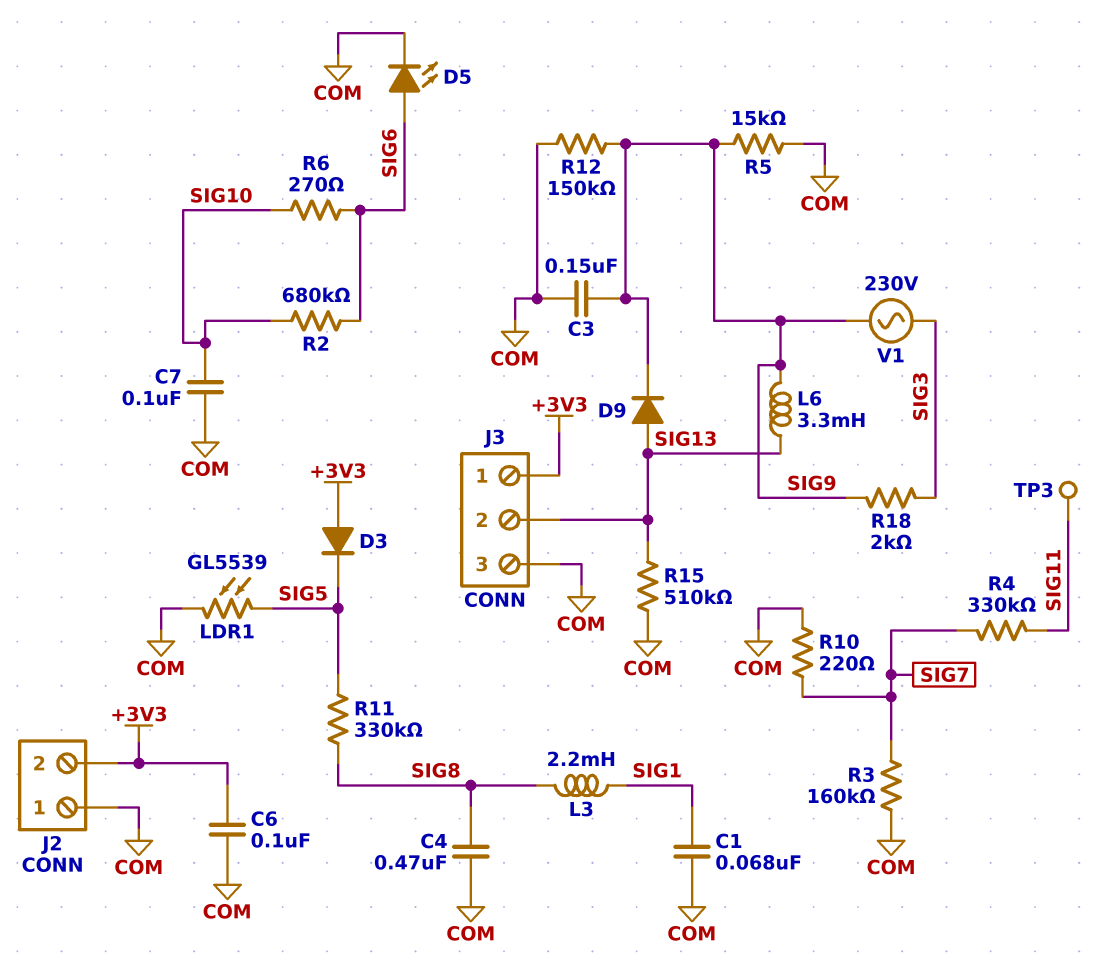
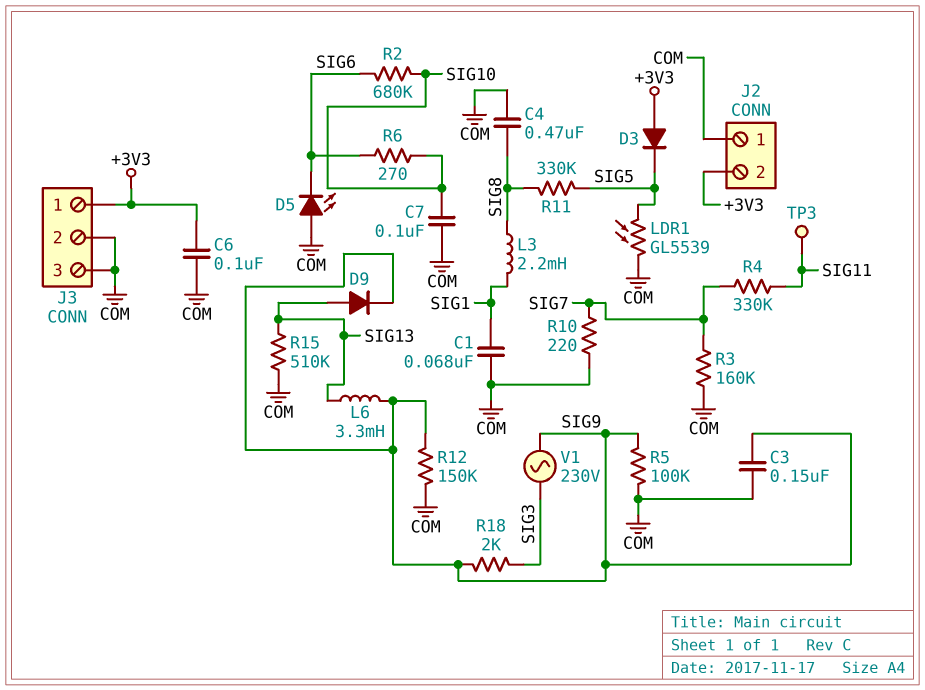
D5: LED (A SIG6, K COM) -> LED (A COM, K SIG6)
J3 pin 2: SIG13 -> COM
R5: 15k (COM, SIG9) -> 100k (COM, SIG9)

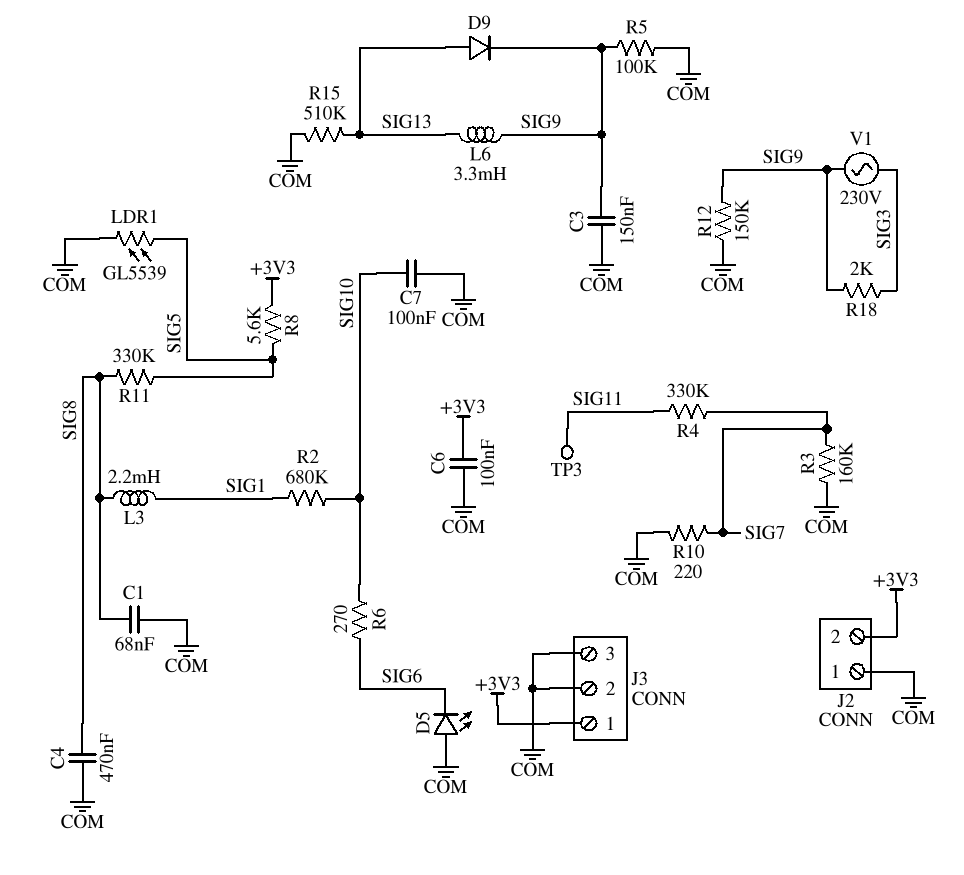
C1: 68nF (COM, SIG1) -> 68nF (COM, SIG8)
D3: diode (A +3V3, K SIG5) -> none
R2: 680k (SIG6, SIG10) -> 680k (SIG1, SIG10)
R8: none -> 5.6k (+3V3, SIG5)

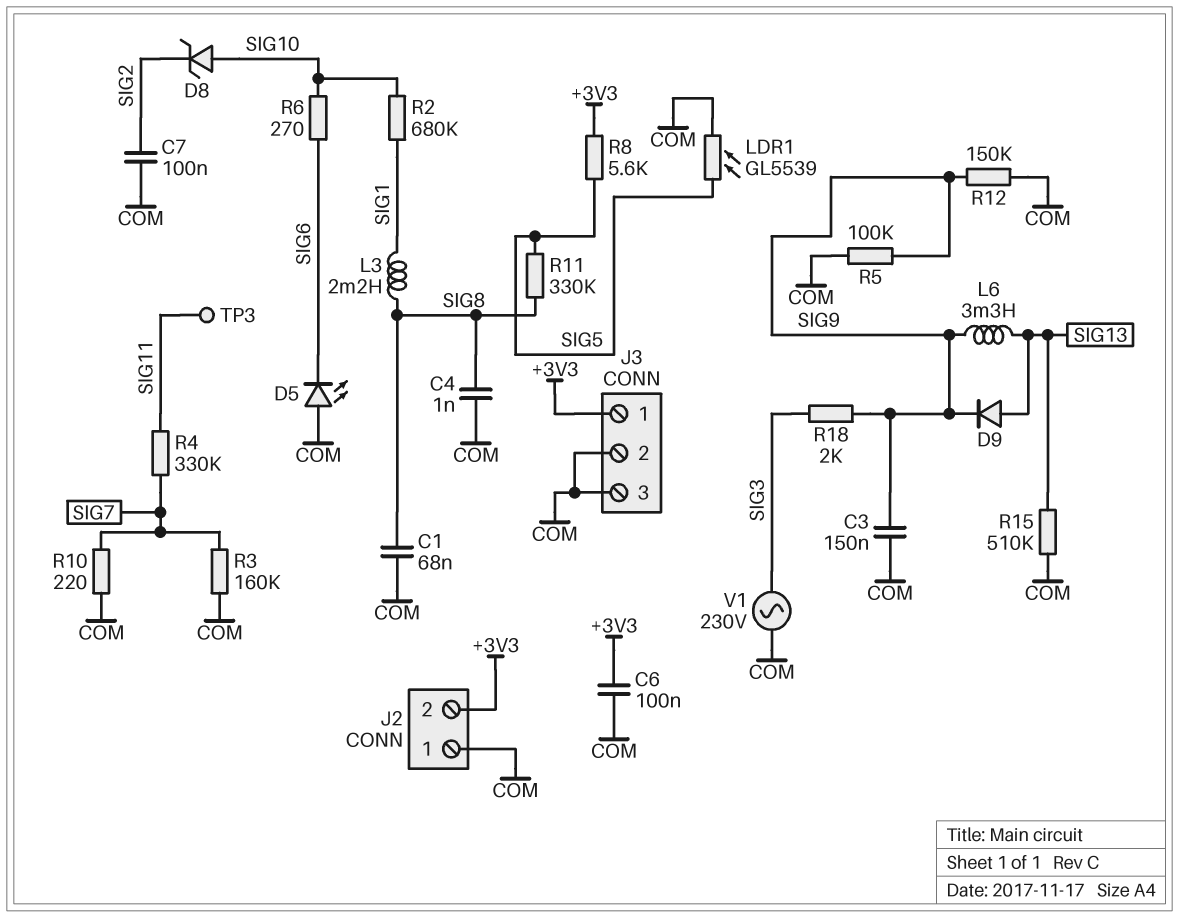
C4: 470nF (COM, SIG8) -> 1nF (COM, SIG8)
C7: 100nF (COM, SIG10) -> 100nF (COM, SIG2)
D8: none -> zener (A SIG10, K SIG2)
V1: AC 230V (SIG3, SIG9) -> AC 230V (COM, SIG3)

